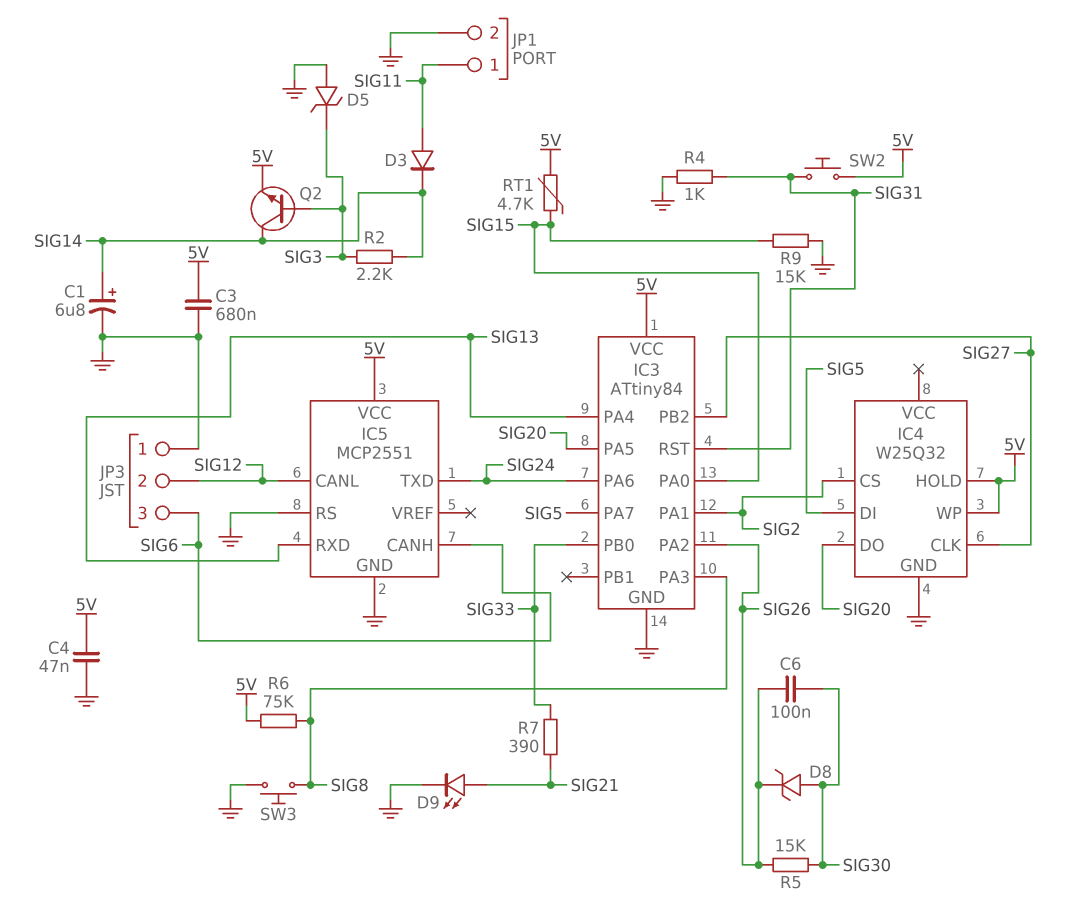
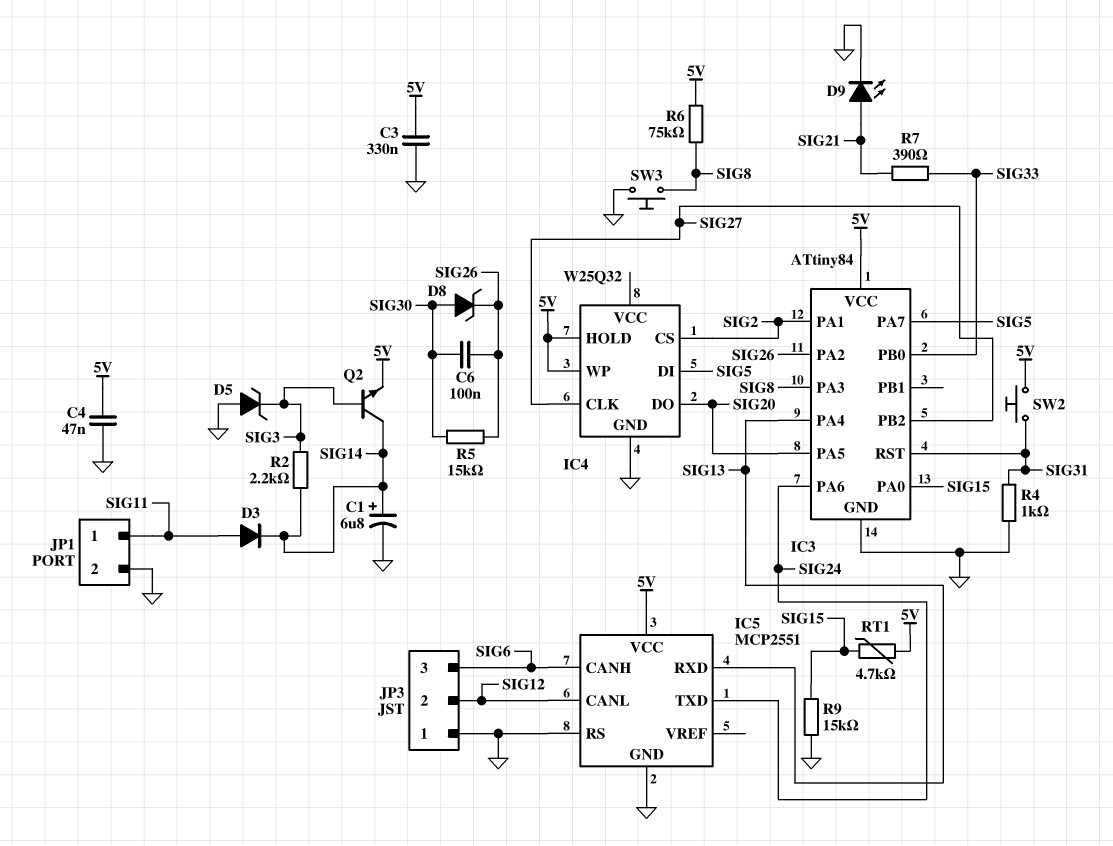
C3: 680nF (5V, GND) -> 330nF (5V, GND)

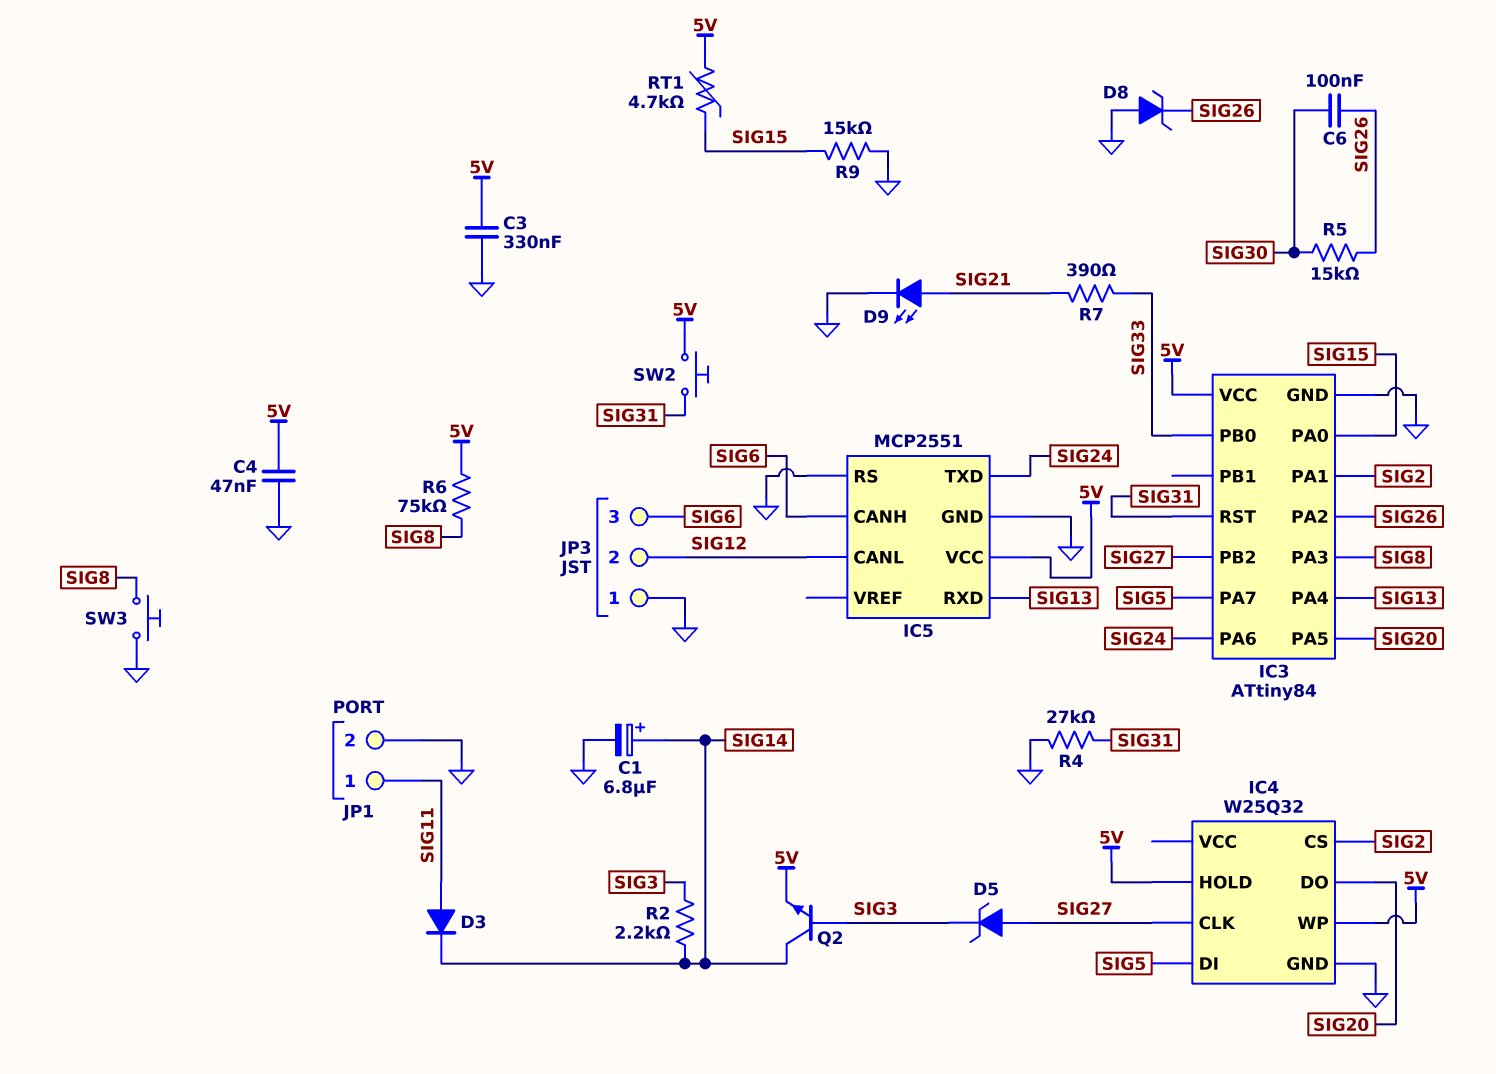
D5: zener (A GND, K SIG3) -> zener (A SIG27, K SIG3)
D8: zener (A SIG30, K SIG26) -> zener (A GND, K SIG26)
R4: 1k (GND, SIG31) -> 27k (GND, SIG31)

